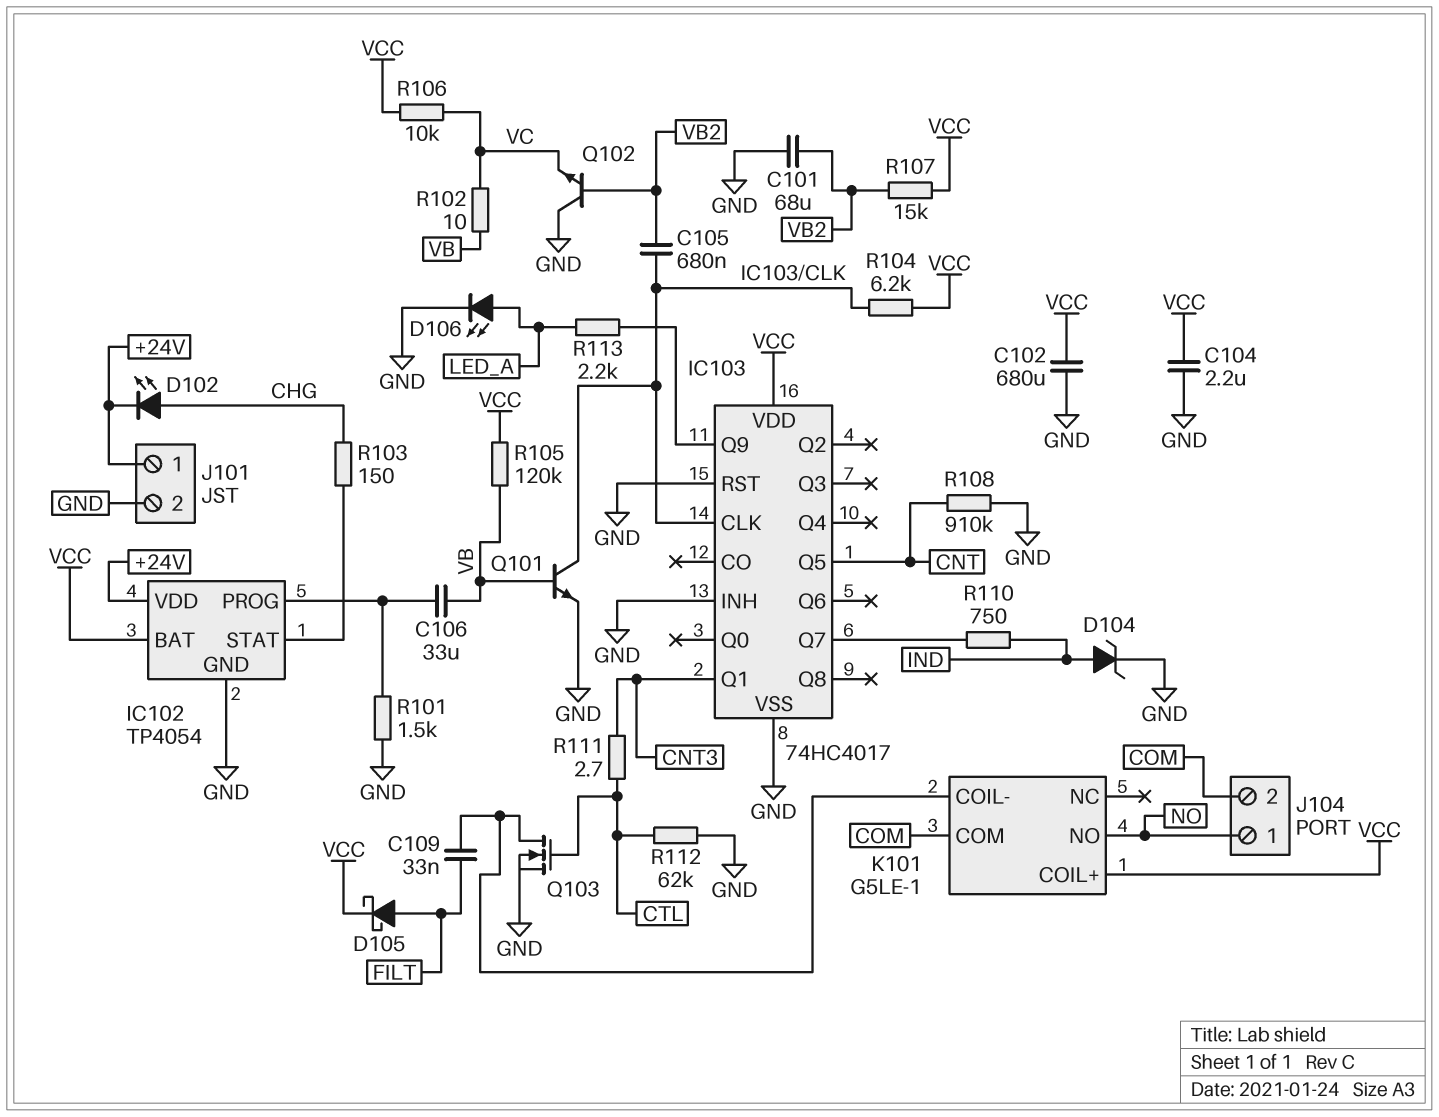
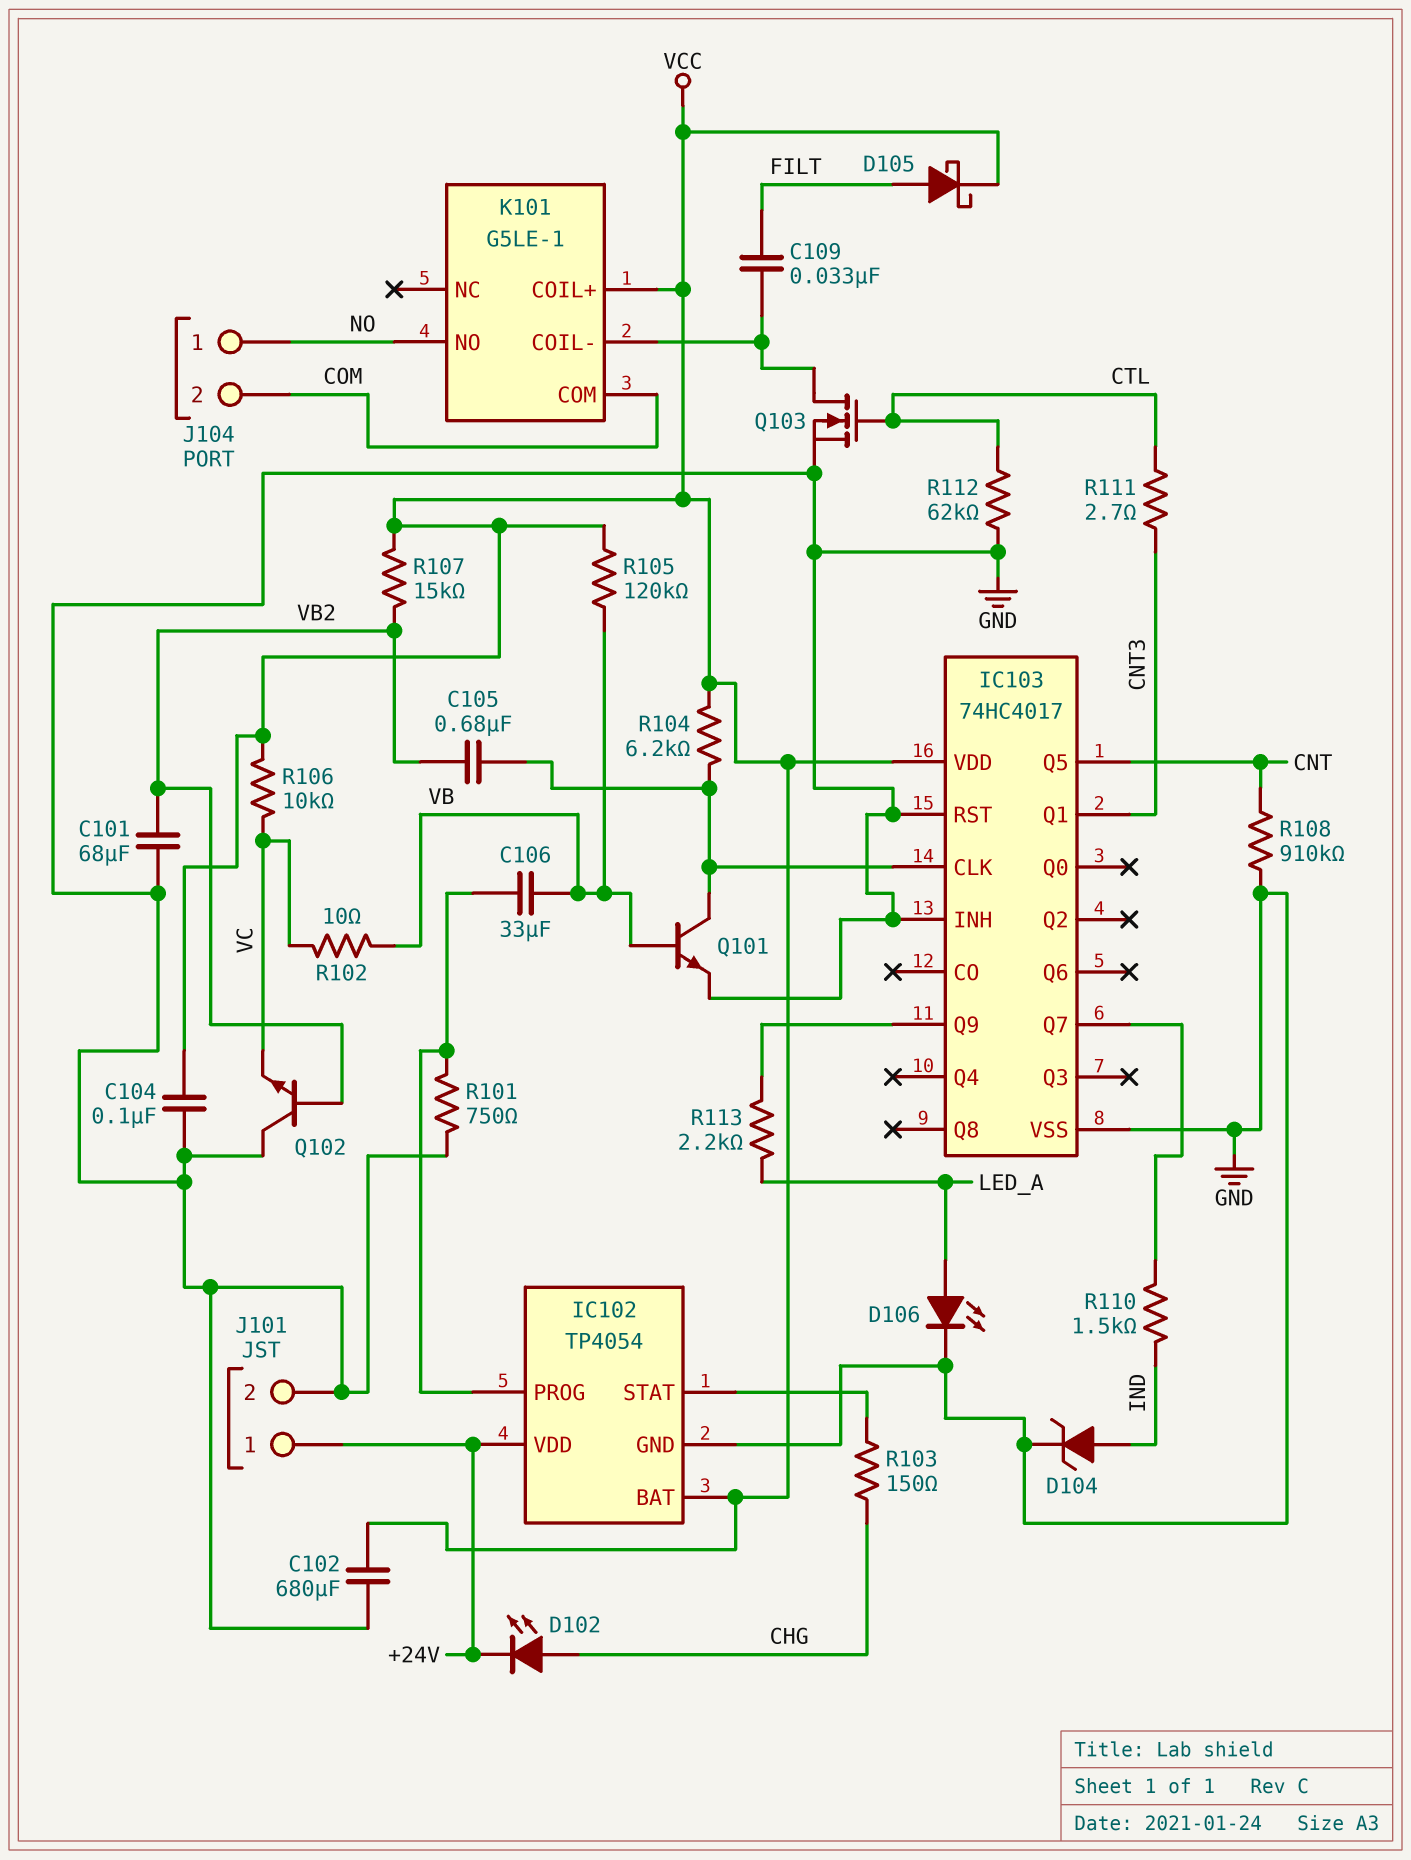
C104: 2.2uF (GND, VCC) -> 100nF (GND, VCC)
R101: 1.5k (GND, IC102/PROG) -> 750 (GND, IC102/PROG)
R110: 750 (IC103/Q7, IND) -> 1.5k (IC103/Q7, IND)

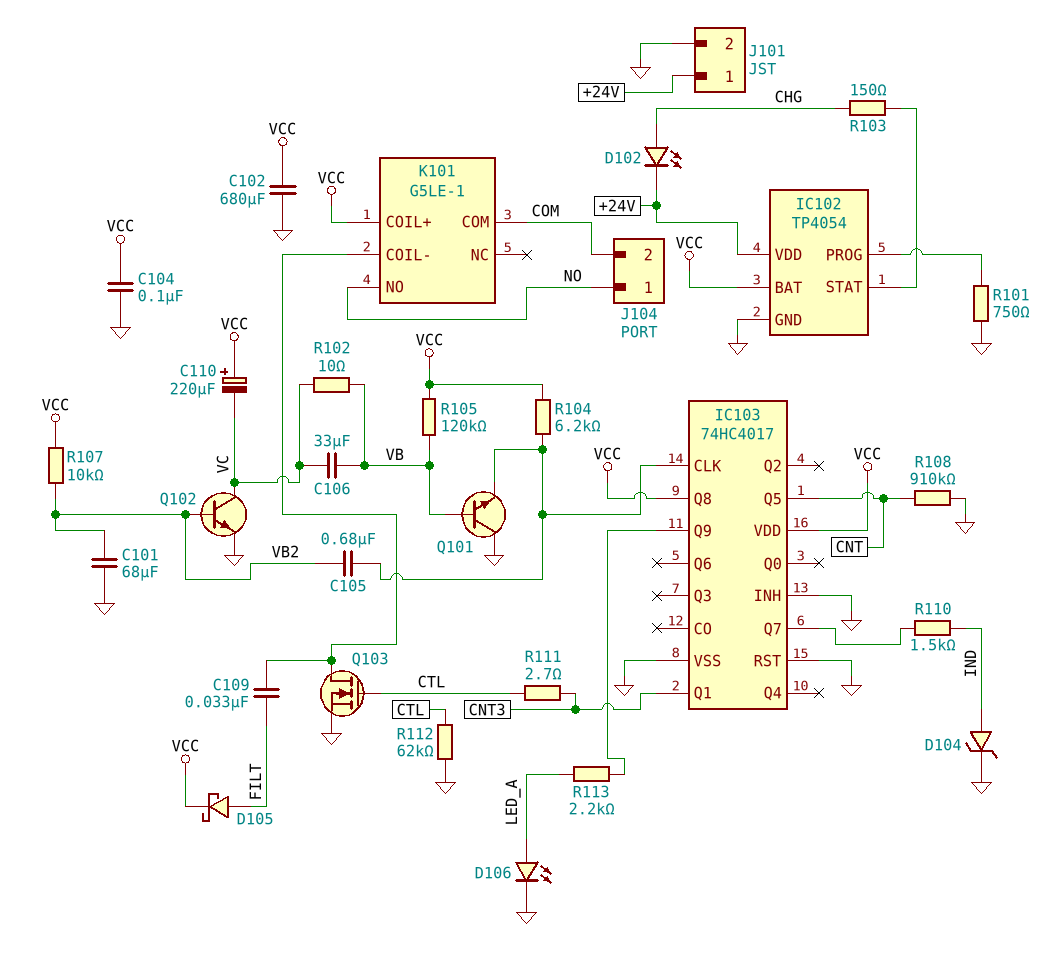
C106: 33uF (IC102/PROG, VB) -> 33uF (VB, VC)
C110: none -> 220uF (plus VCC, minus VC)
IC103 pin Q8: none -> VCC
Q101: NPN (B VB, C IC103/CLK, E GND) -> NPN (B VB, C GND, E IC103/CLK)
Q102: NPN (B VB2, C GND, E VC) -> NPN (B VB2, C VC, E GND)
R106: 10k (VC, VCC) -> none
R107: 15k (VB2, VCC) -> 10k (VB2, VCC)

